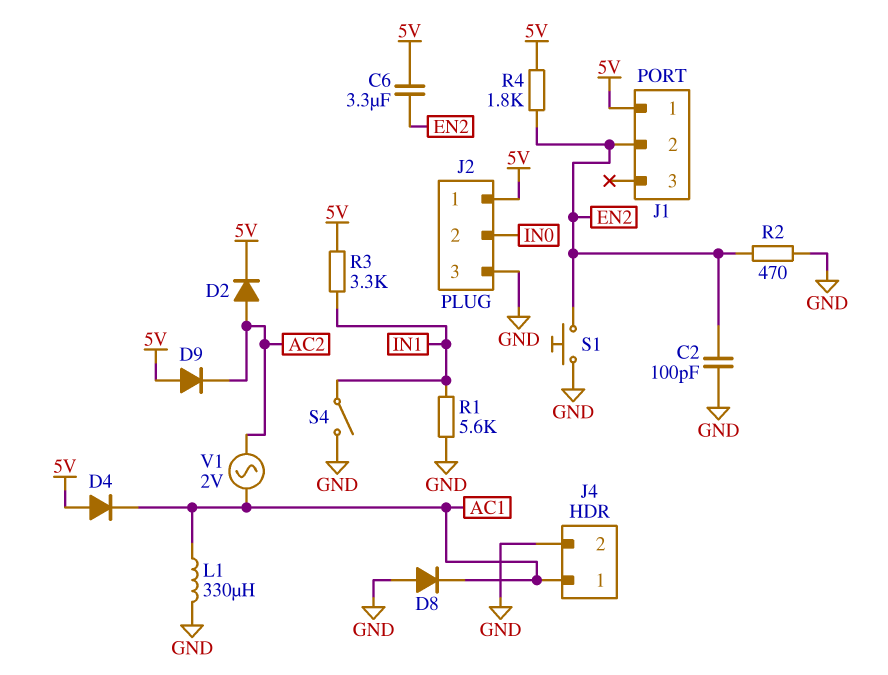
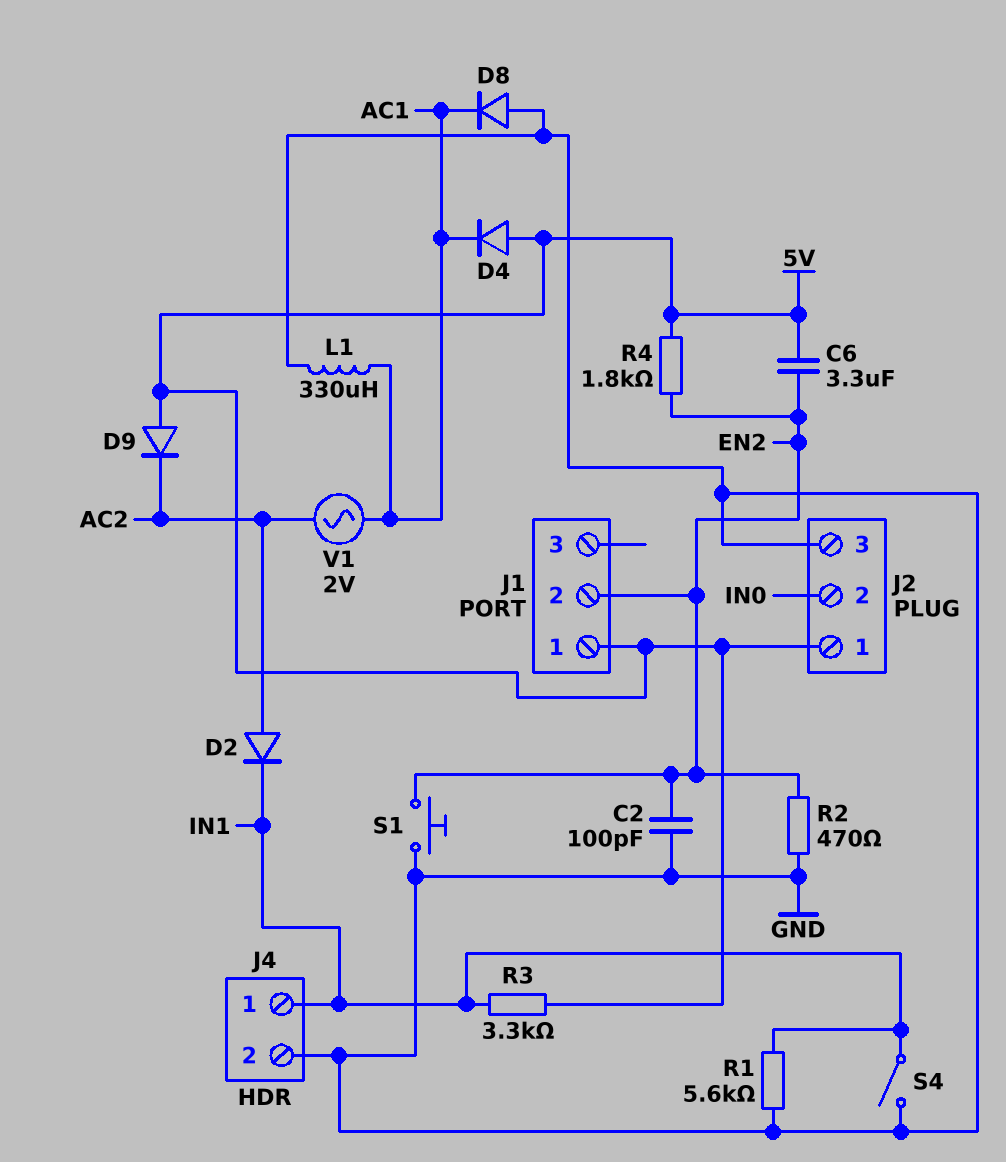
D2: diode (A AC2, K 5V) -> diode (A AC2, K IN1)
J4 pin 1: AC1 -> IN1

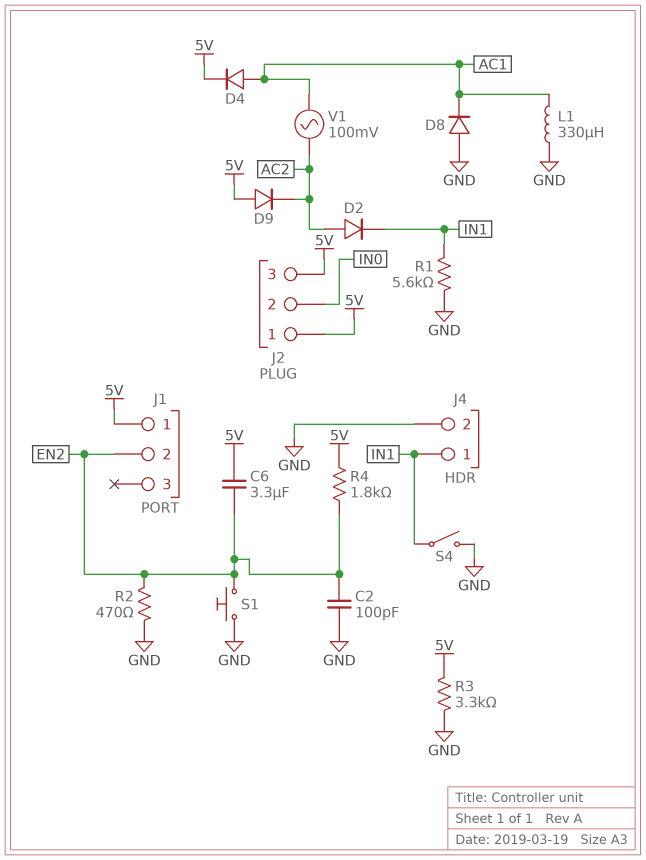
D4: diode (A 5V, K AC1) -> diode (A AC1, K 5V)
J2 pin 3: GND -> 5V
R3: 3.3k (5V, IN1) -> 3.3k (5V, GND)
V1: AC 2V (AC1, AC2) -> AC 100mV (AC1, AC2)

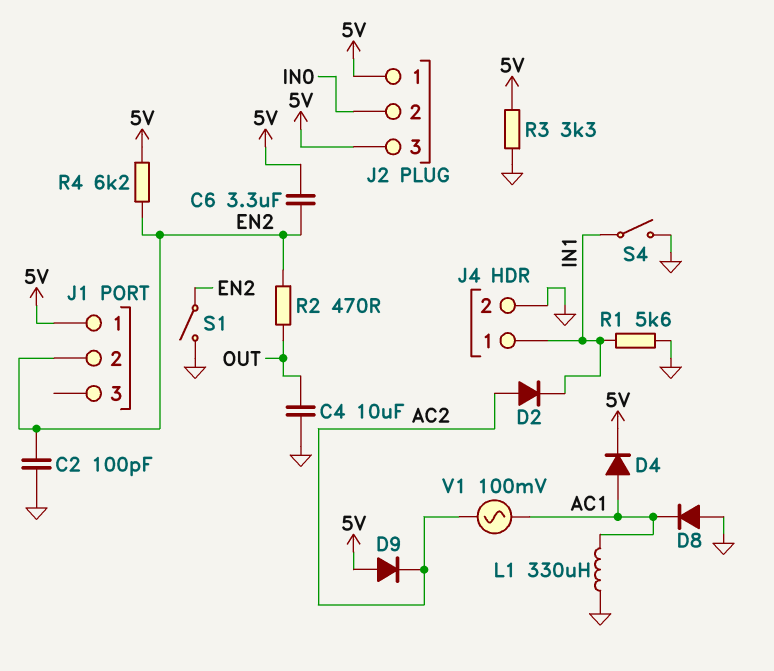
C4: none -> 10uF (GND, OUT)
R2: 470 (EN2, GND) -> 470 (EN2, OUT)
R4: 1.8k (5V, EN2) -> 6.2k (5V, EN2)
S1: button (EN2, GND) -> switch (EN2, GND)

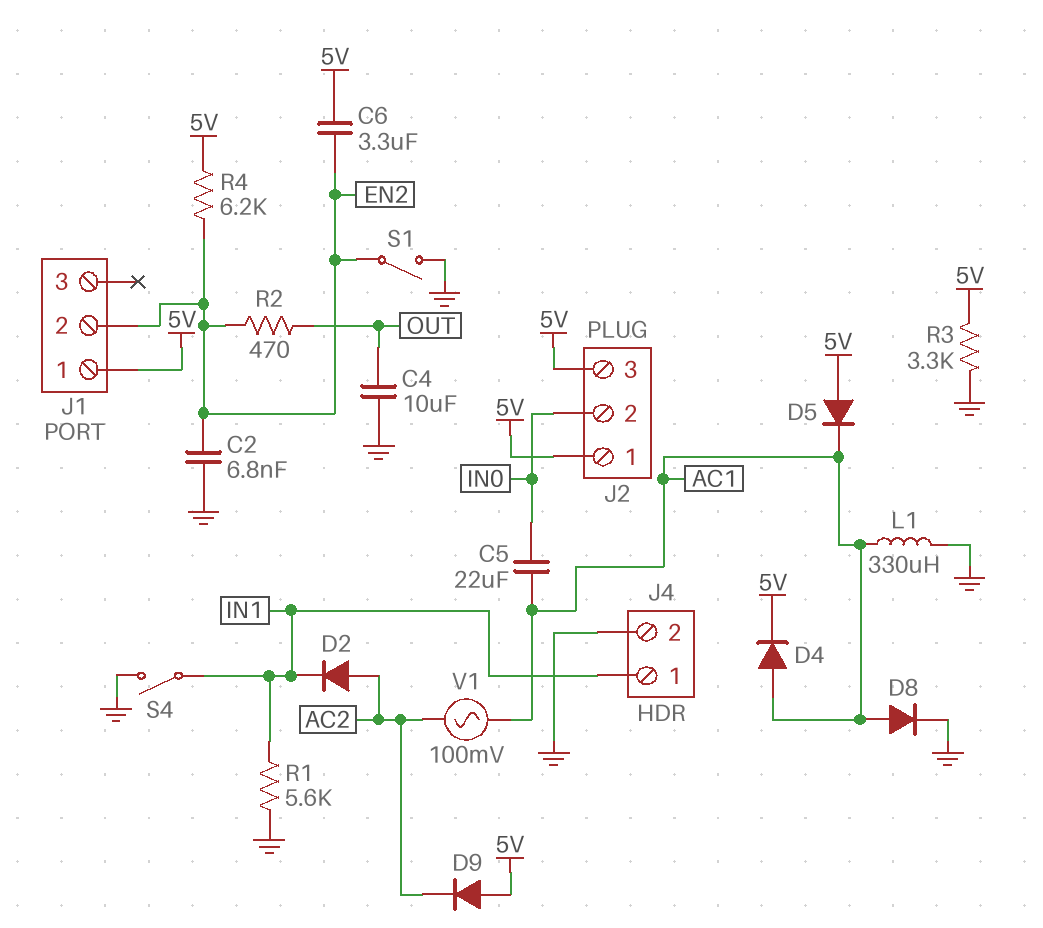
C2: 100pF (EN2, GND) -> 6.8nF (EN2, GND)
C5: none -> 22uF (AC1, IN0)
D5: none -> diode (A 5V, K AC1)
D8: diode (A GND, K AC1) -> diode (A AC1, K GND)

